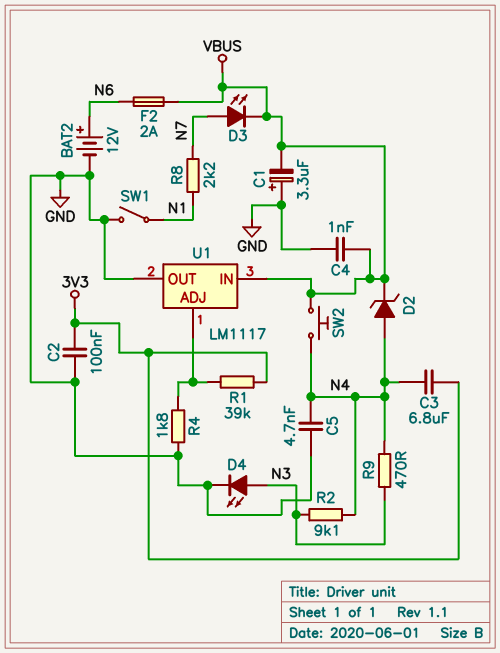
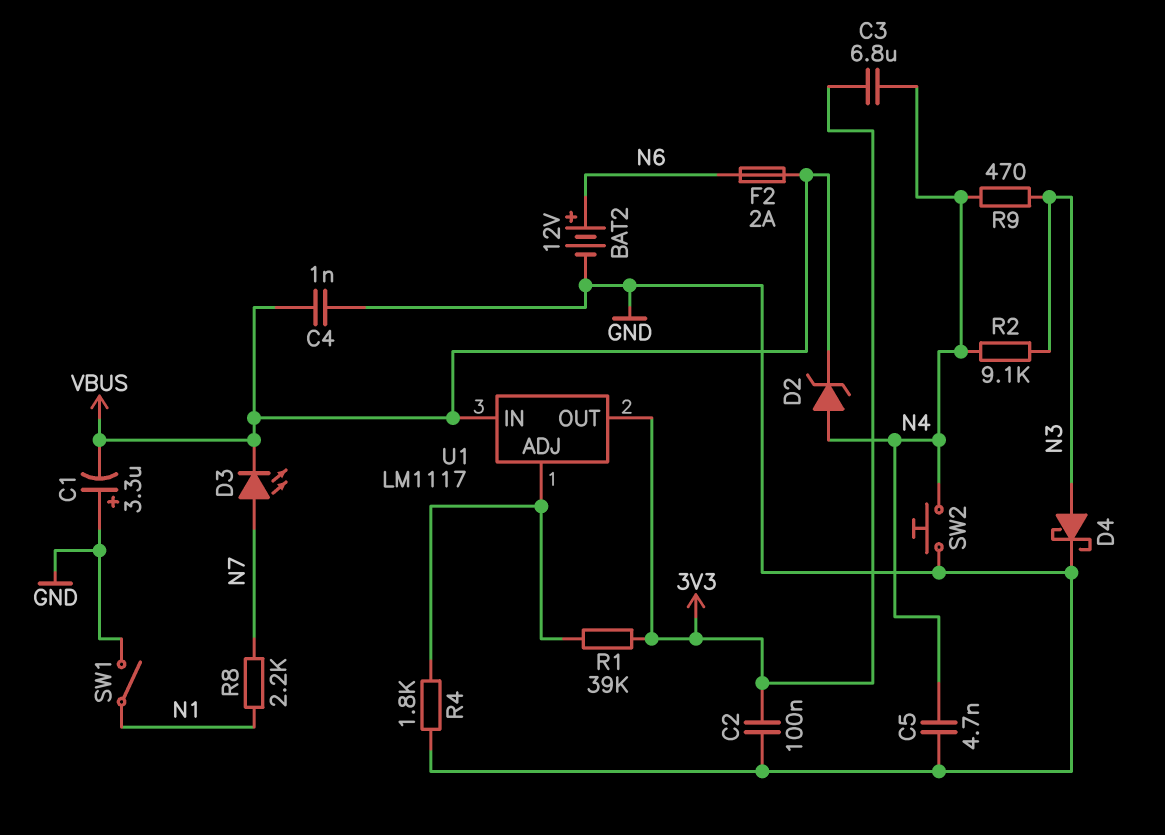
D4: LED (A N3, K GND) -> schottky (A N3, K GND)
SW2: button (N4, VBUS) -> button (GND, N4)
U1 pin OUT: GND -> 3V3

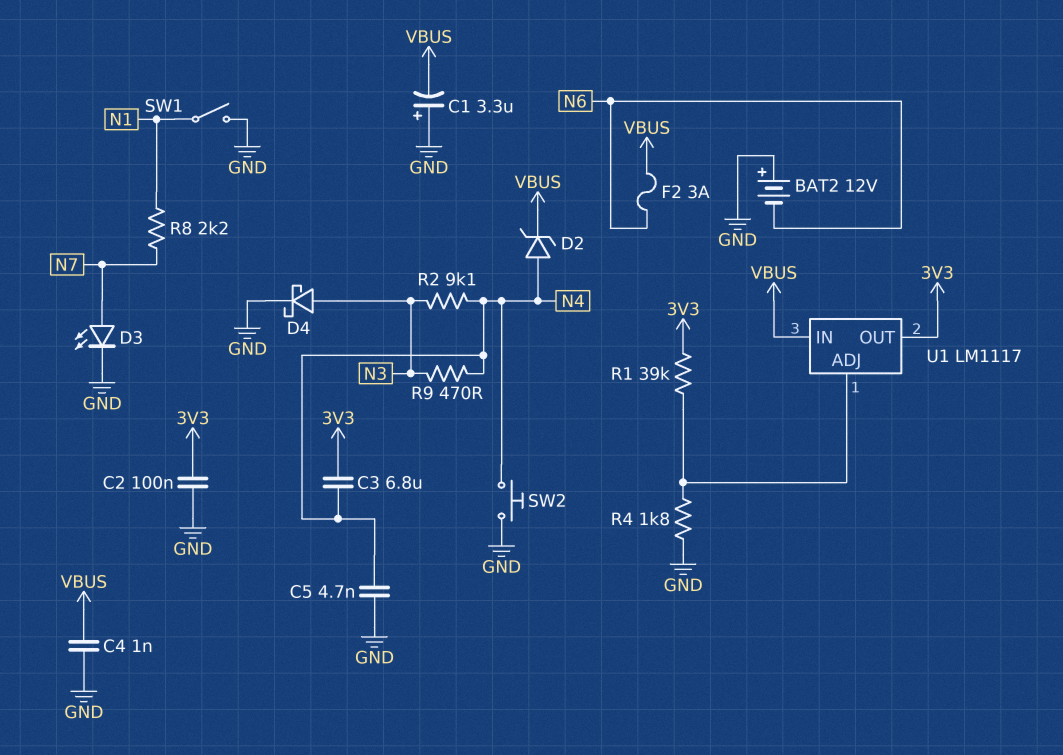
BAT2: 12V (plus N6, minus GND) -> 12V (plus GND, minus N6)
D3: LED (A N7, K VBUS) -> LED (A N7, K GND)
F2: 2A (N6, VBUS) -> 3A (N6, VBUS)

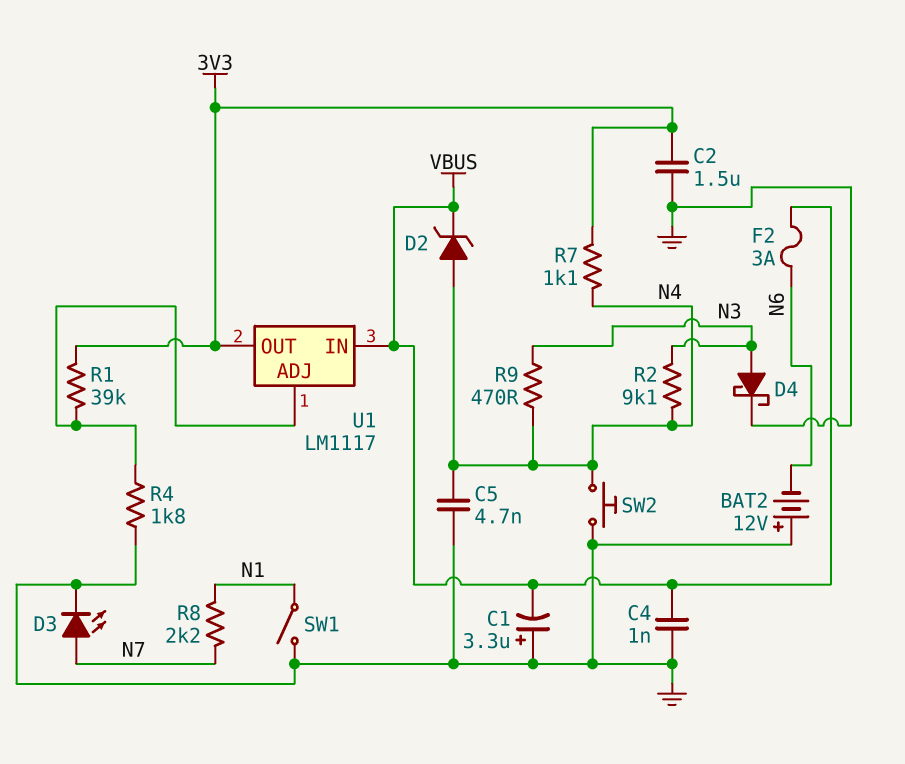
C2: 100nF (3V3, GND) -> 1.5uF (3V3, GND)
C3: 6.8uF (3V3, N4) -> none
R7: none -> 1.1k (3V3, N4)

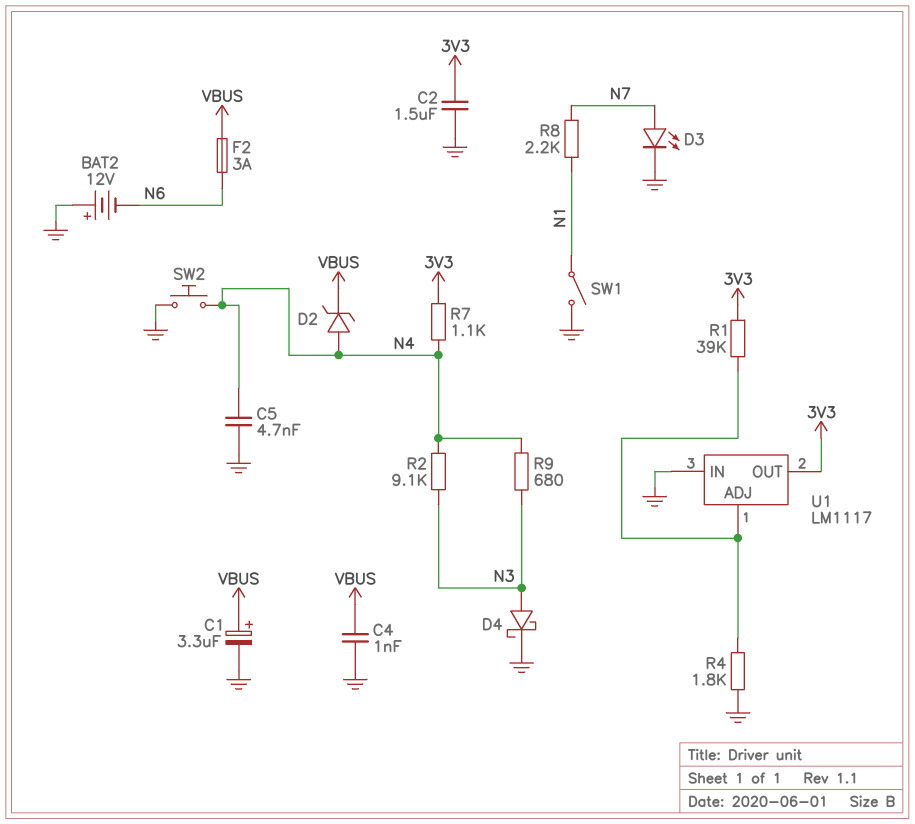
C1: 3.3uF (plus GND, minus VBUS) -> 3.3uF (plus VBUS, minus GND)
R9: 470 (N3, N4) -> 680 (N3, N4)
U1 pin IN: VBUS -> GND

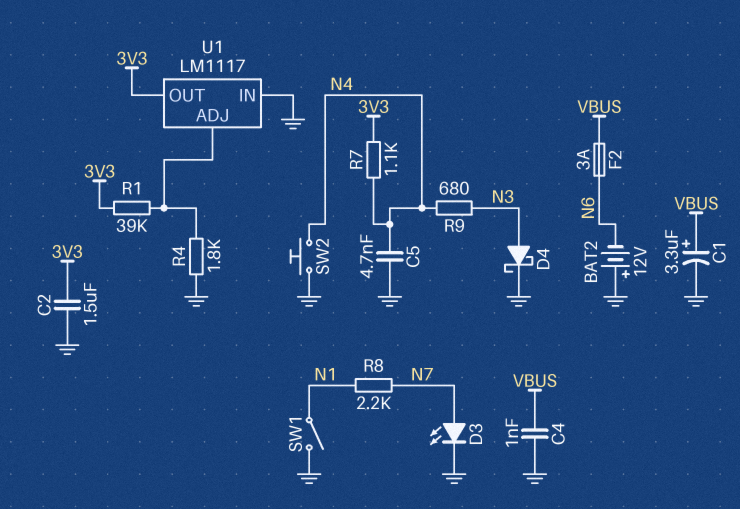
D2: zener (A N4, K VBUS) -> none
R2: 9.1k (N3, N4) -> none

